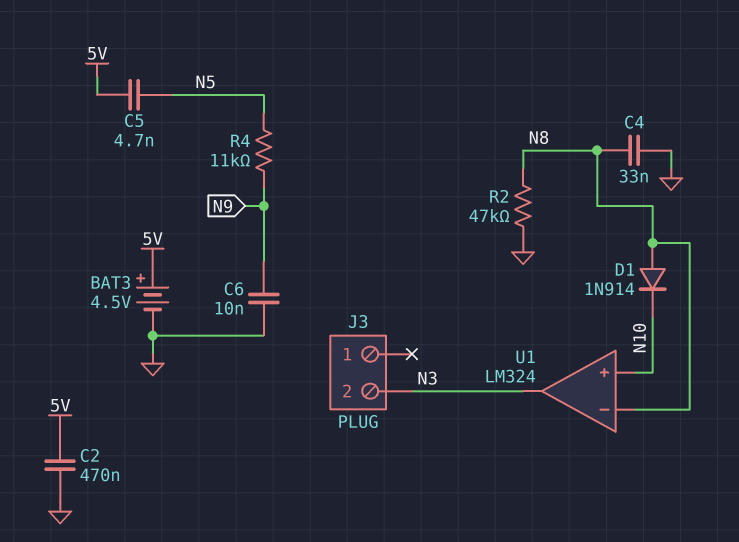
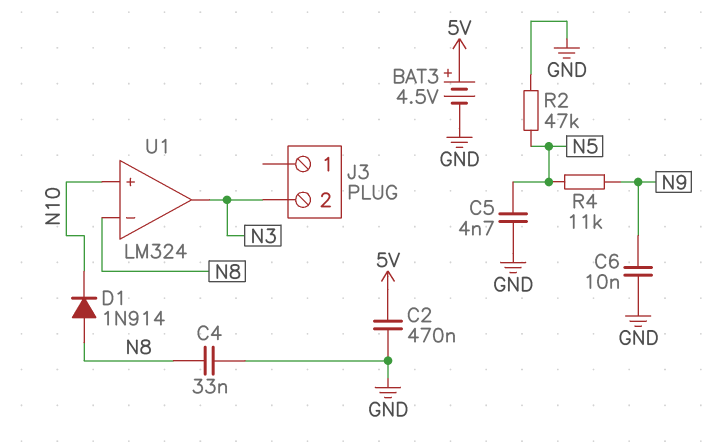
C5: 4.7nF (5V, N5) -> 4.7nF (GND, N5)
R2: 47k (GND, N8) -> 47k (GND, N5)

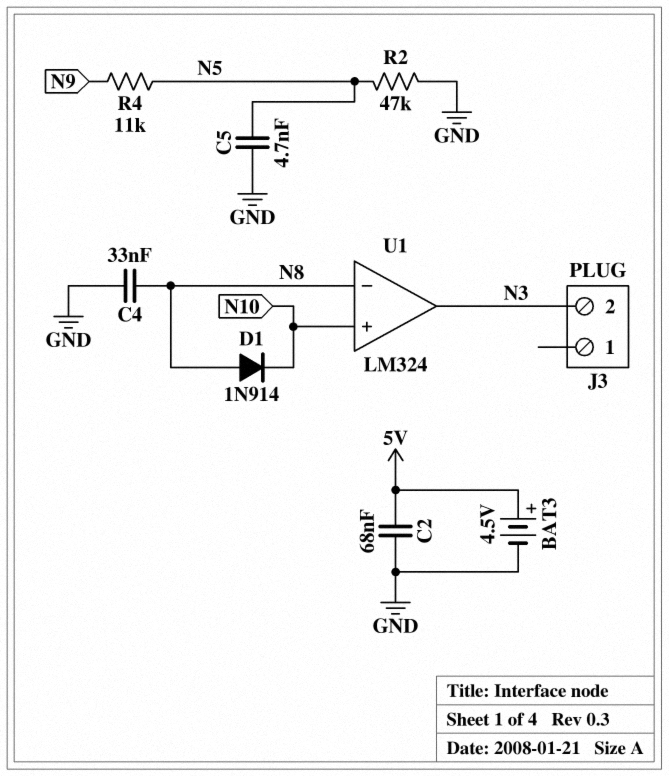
C2: 470nF (5V, GND) -> 68nF (5V, GND)
C6: 10nF (GND, N9) -> none

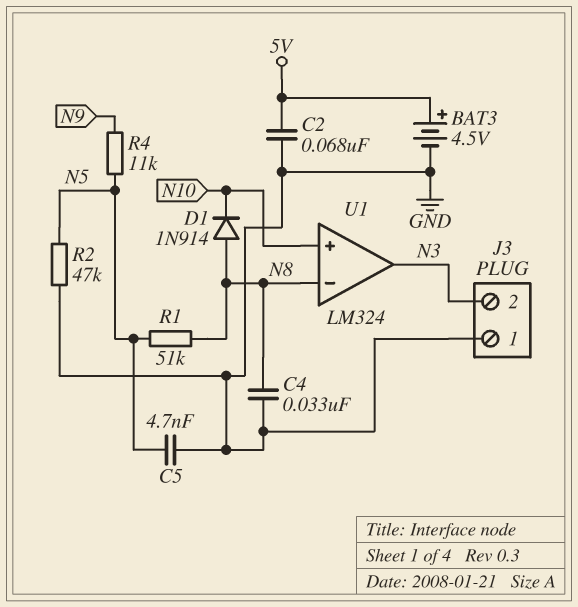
J3 pin 1: none -> GND
R1: none -> 51k (N5, N8)

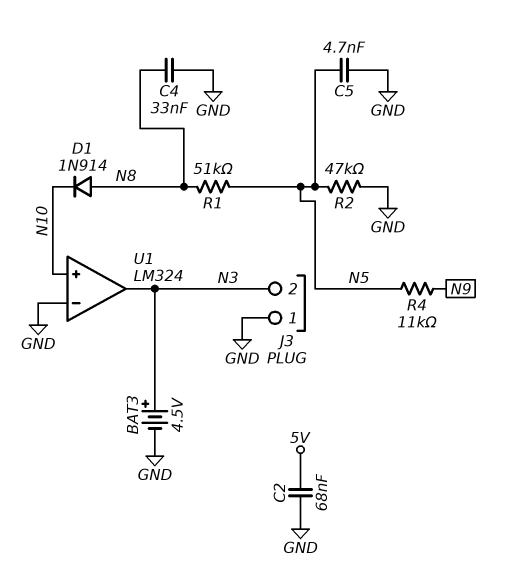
BAT3: 4.5V (plus 5V, minus GND) -> 4.5V (plus N3, minus GND)
U1 pin in-: N8 -> GND

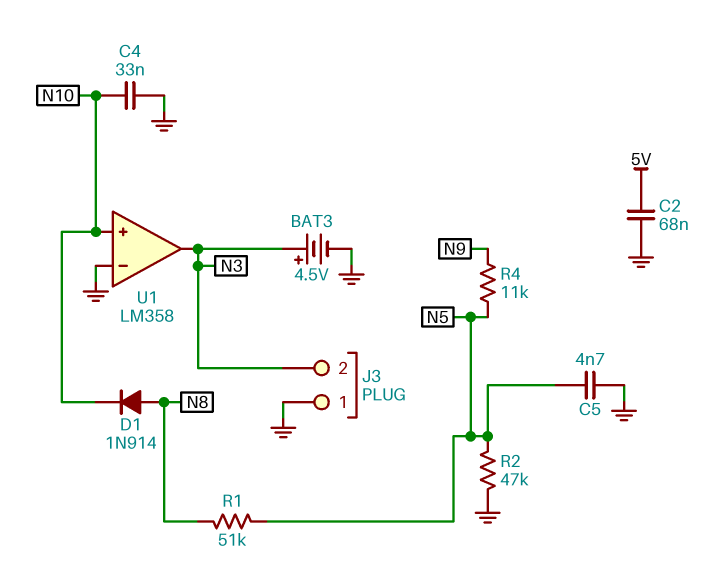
C4: 33nF (GND, N8) -> 33nF (GND, N10)
U1: LM324 -> LM358

